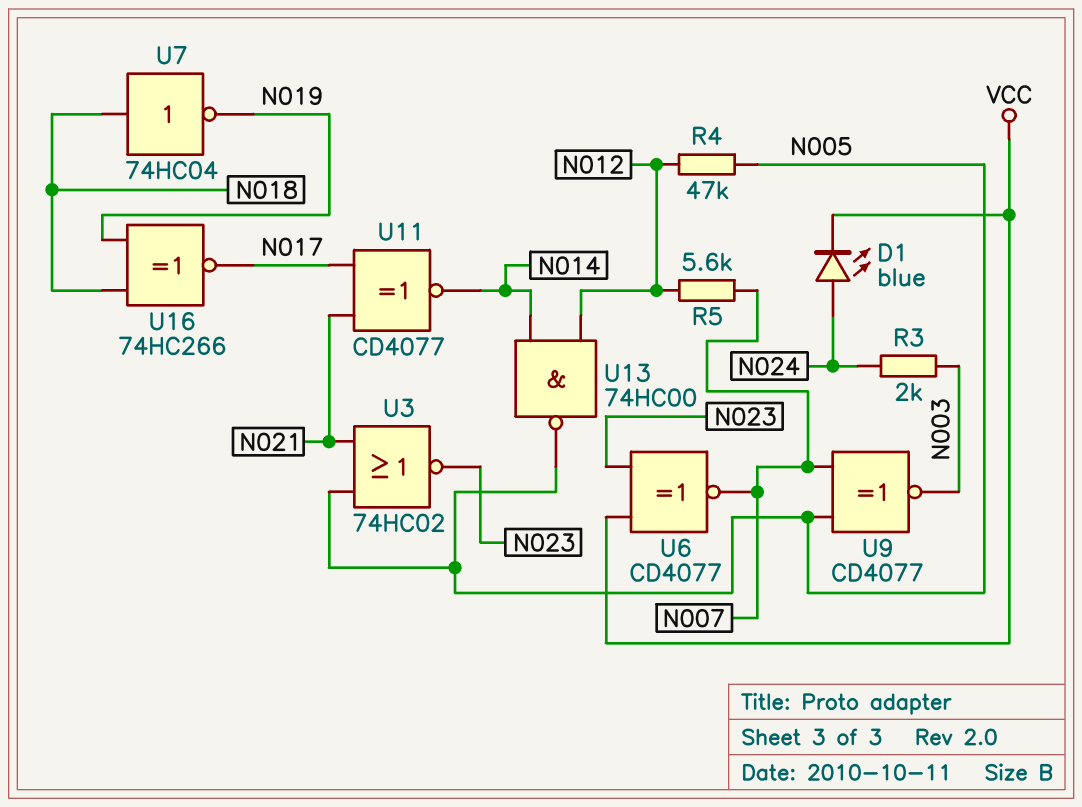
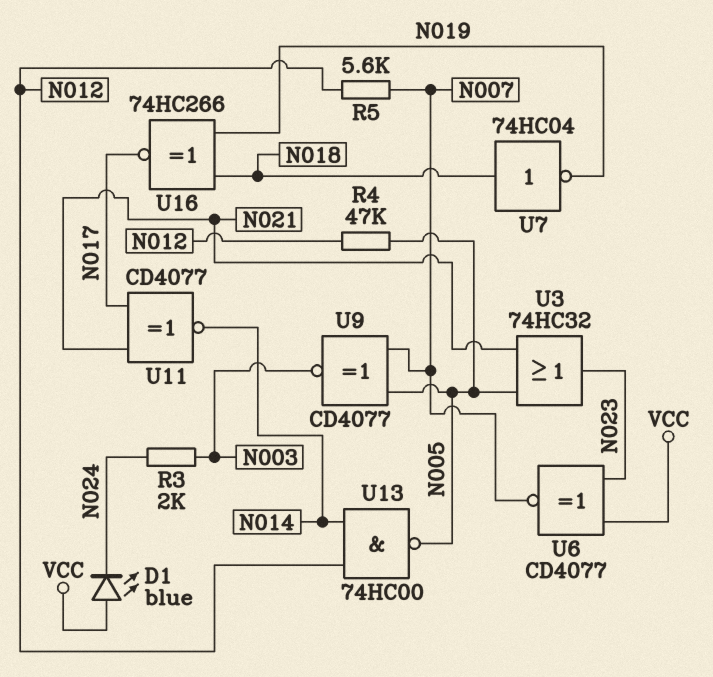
D1: LED blue (A N024, K VCC) -> LED blue (A VCC, K N024)
U3: NOR 74HC02 (in N005, in N021, out N023) -> OR 74HC32 (in N005, in N021, out N023)

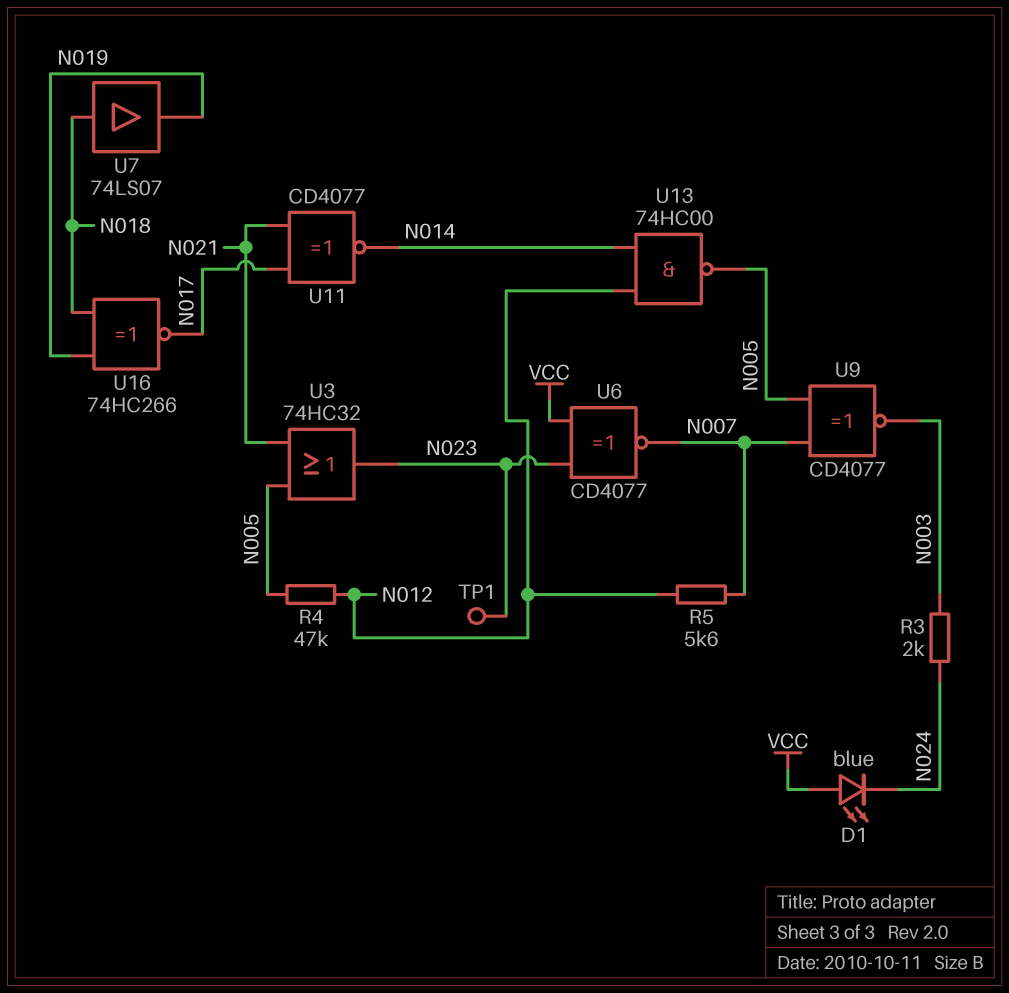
TP1: none -> test point (N023)
U7: NOT 74HC04 (in N018, out N019) -> buffer 74LS07 (in N018, out N019)

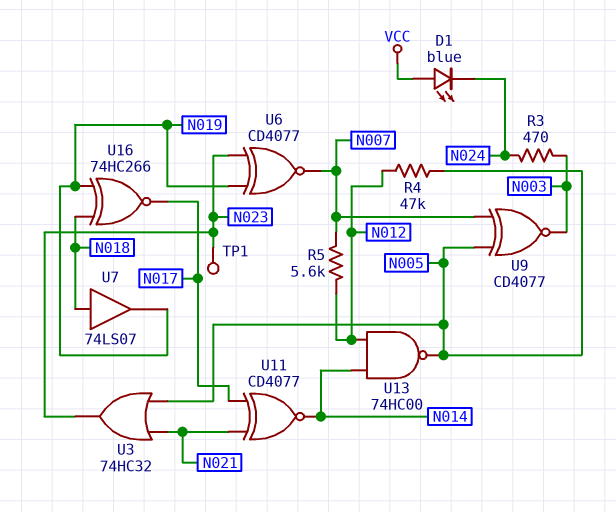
R3: 2k (N003, N024) -> 470 (N003, N024)
U6: XNOR CD4077 (in N023, in VCC, out N007) -> XNOR CD4077 (in N019, in N023, out N007)

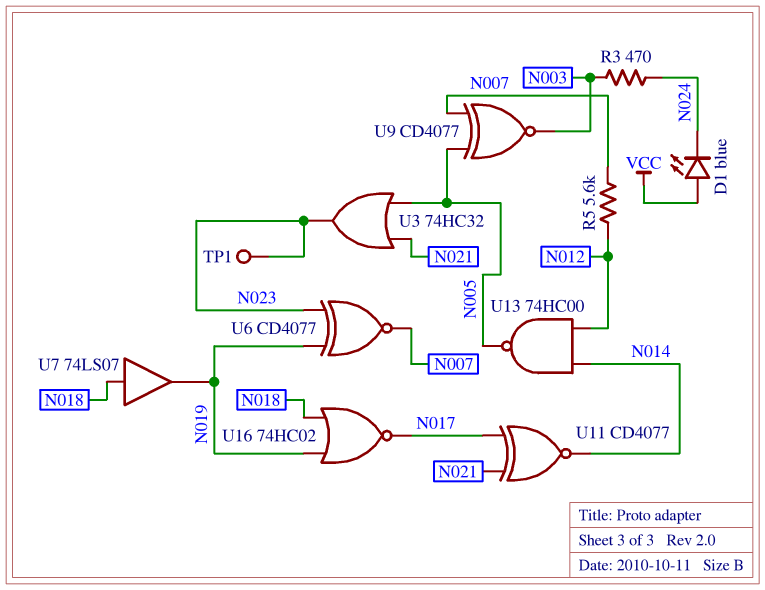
R4: 47k (N005, N012) -> none
U16: XNOR 74HC266 (in N018, in N019, out N017) -> NOR 74HC02 (in N018, in N019, out N017)

